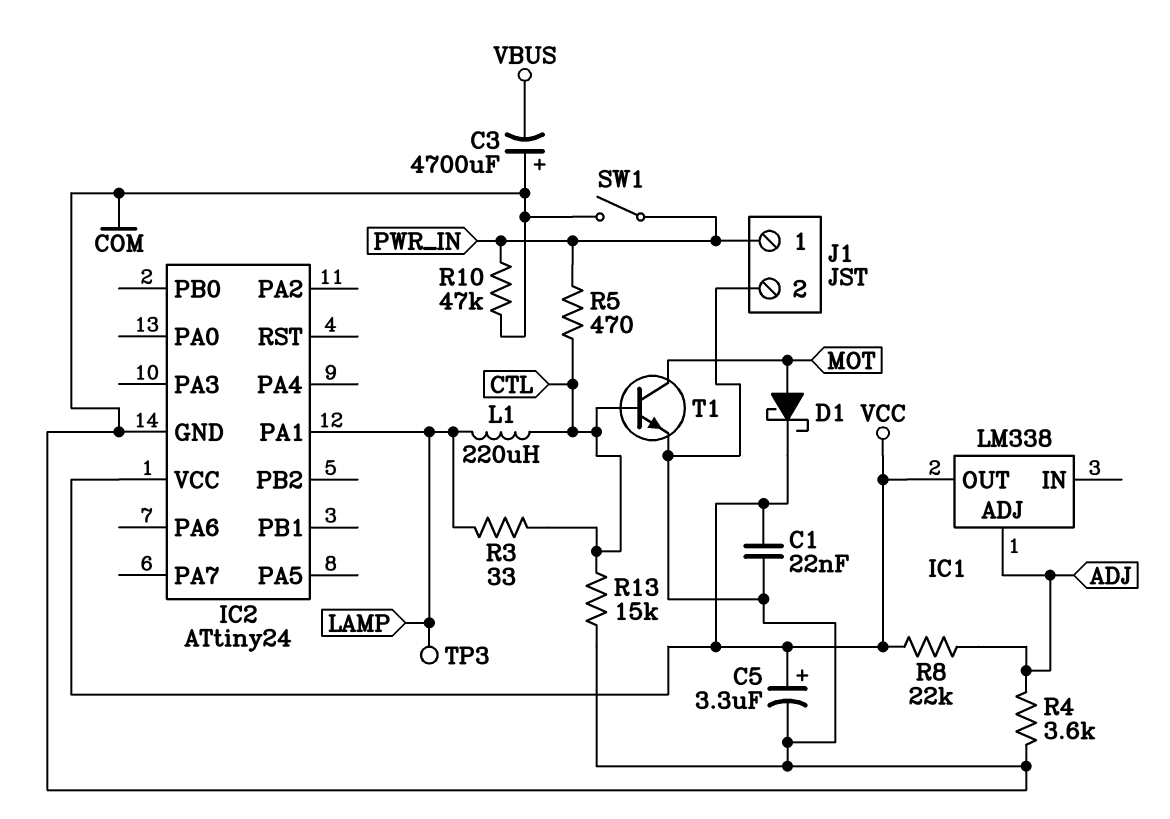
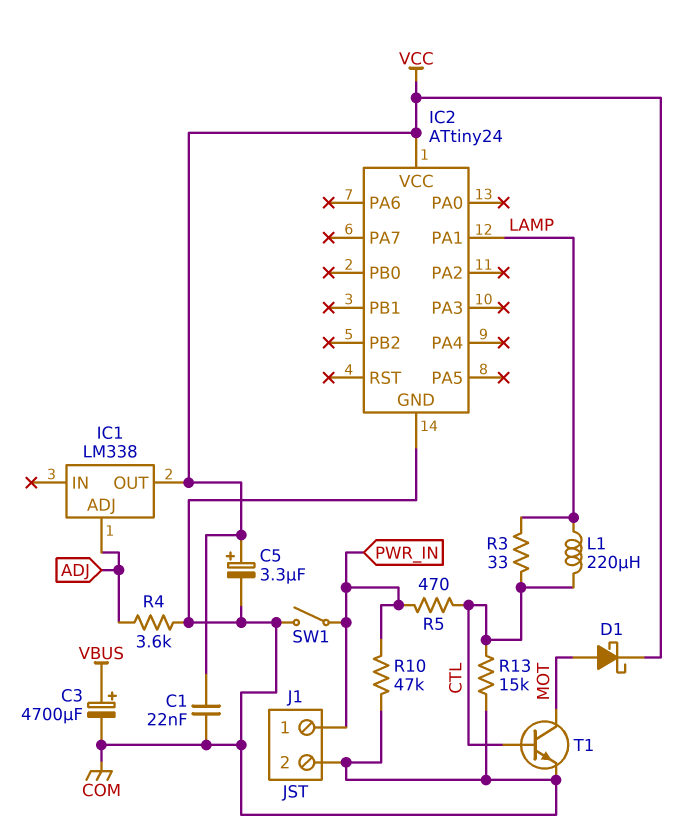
C3: 4700uF (plus COM, minus VBUS) -> 4700uF (plus VBUS, minus COM)
R8: 22k (ADJ, VCC) -> none
TP3: test point (LAMP) -> none

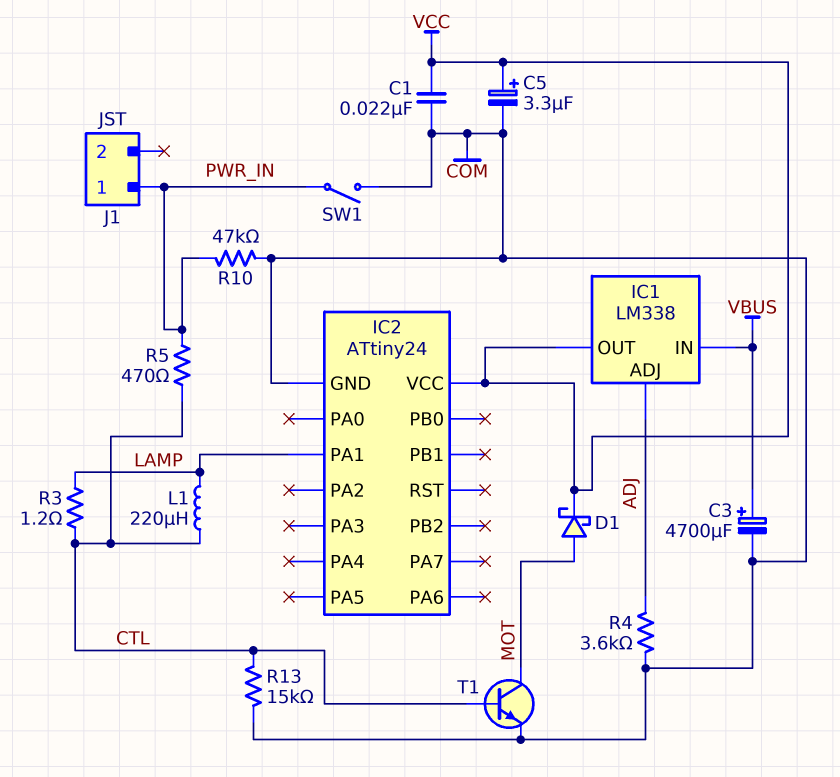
IC1 pin IN: none -> VBUS
J1 pin 2: COM -> none
R3: 33 (CTL, LAMP) -> 1.2 (CTL, LAMP)

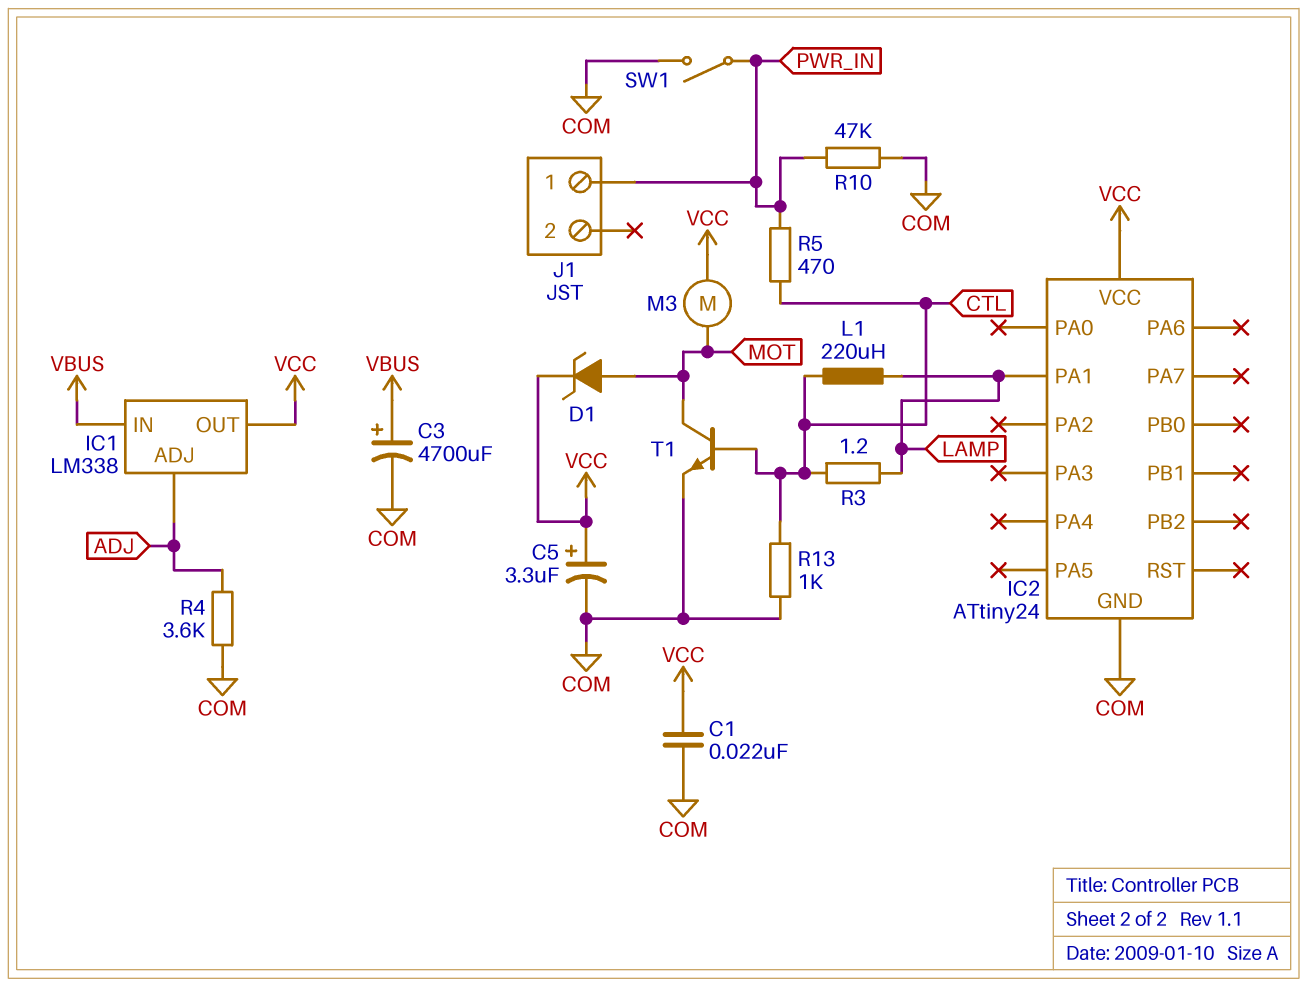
D1: schottky (A MOT, K VCC) -> zener (A MOT, K VCC)
M3: none -> motor (MOT, VCC)
R13: 15k (COM, CTL) -> 1k (COM, CTL)

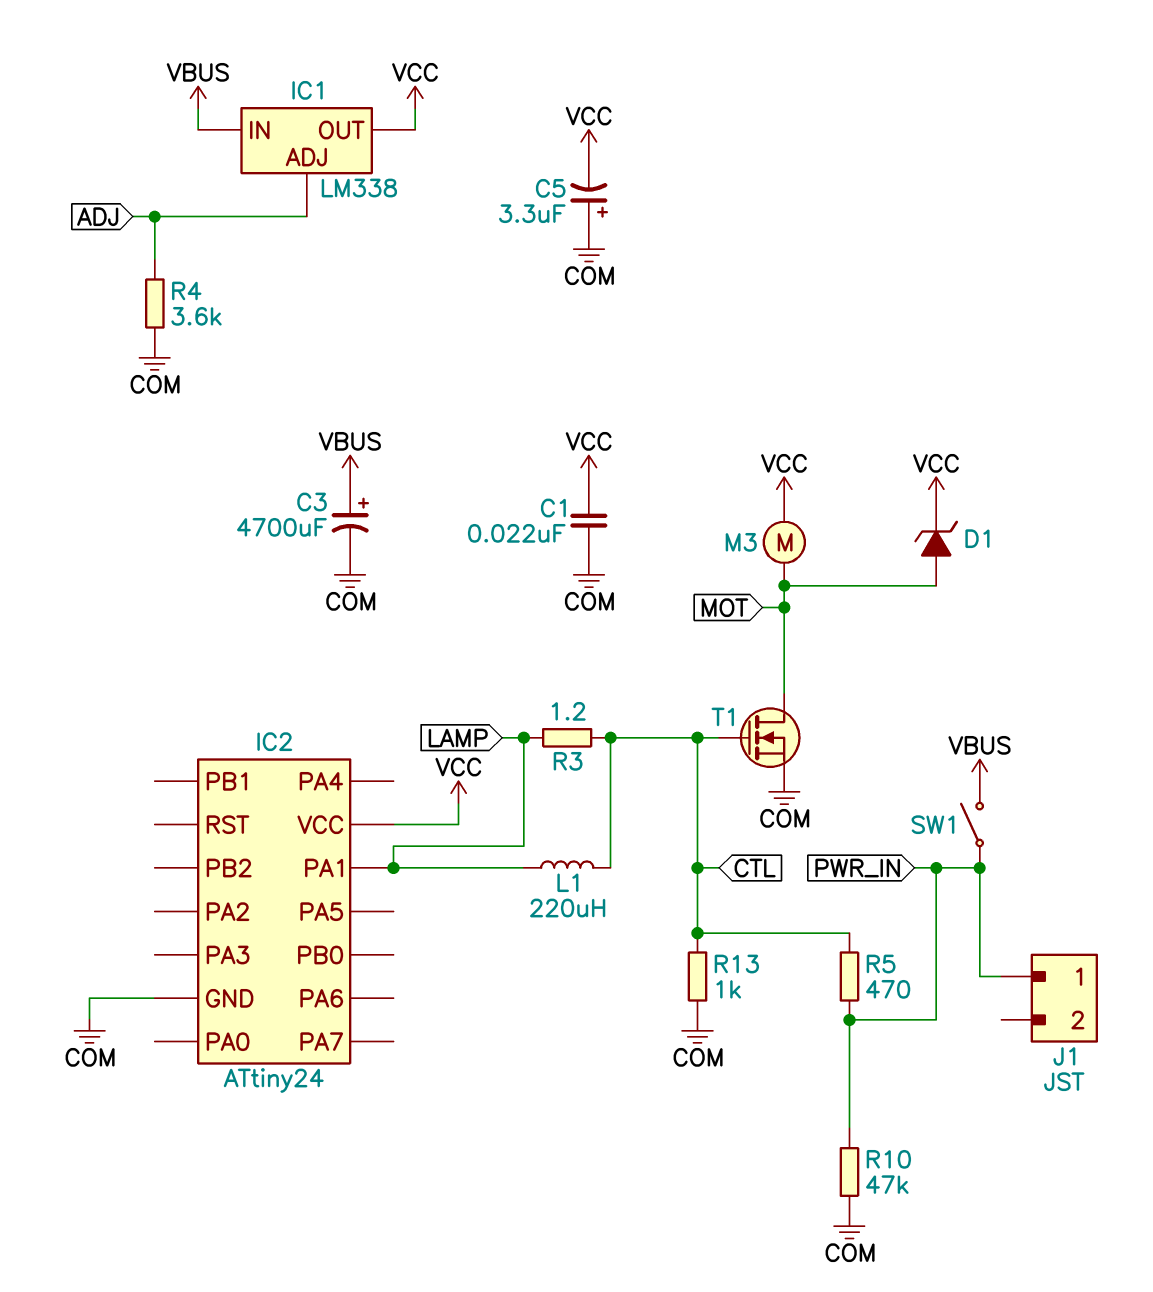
C5: 3.3uF (plus VCC, minus COM) -> 3.3uF (plus COM, minus VCC)
SW1: switch (COM, PWR_IN) -> switch (PWR_IN, VBUS)
T1: NPN (B CTL, C MOT, E COM) -> NMOS (G CTL, D MOT, S COM)

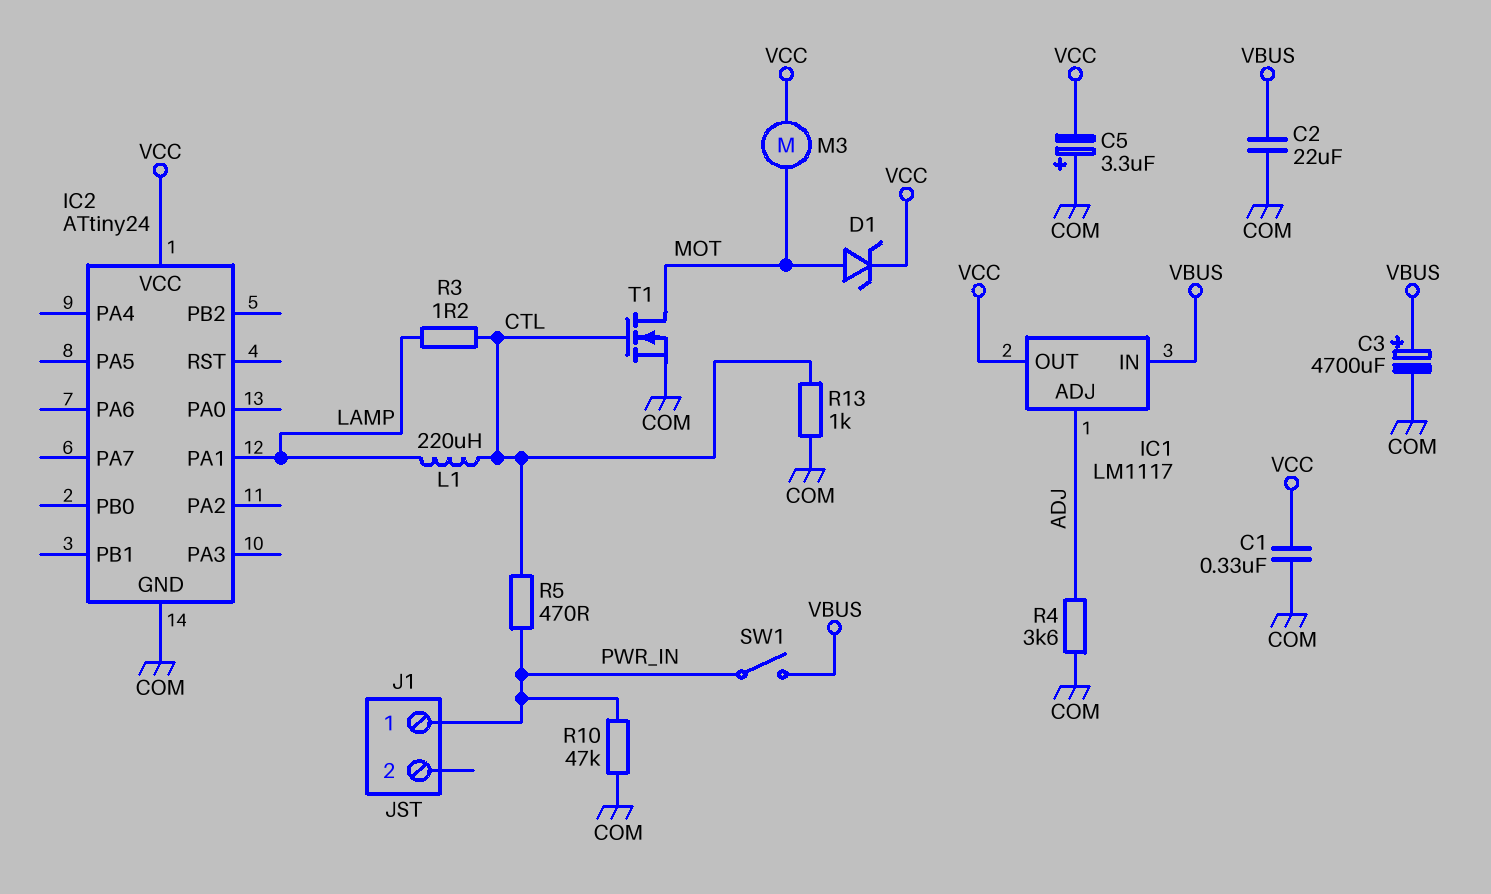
C1: 22nF (COM, VCC) -> 330nF (COM, VCC)
C2: none -> 22uF (COM, VBUS)
IC1: LM338 -> LM1117

